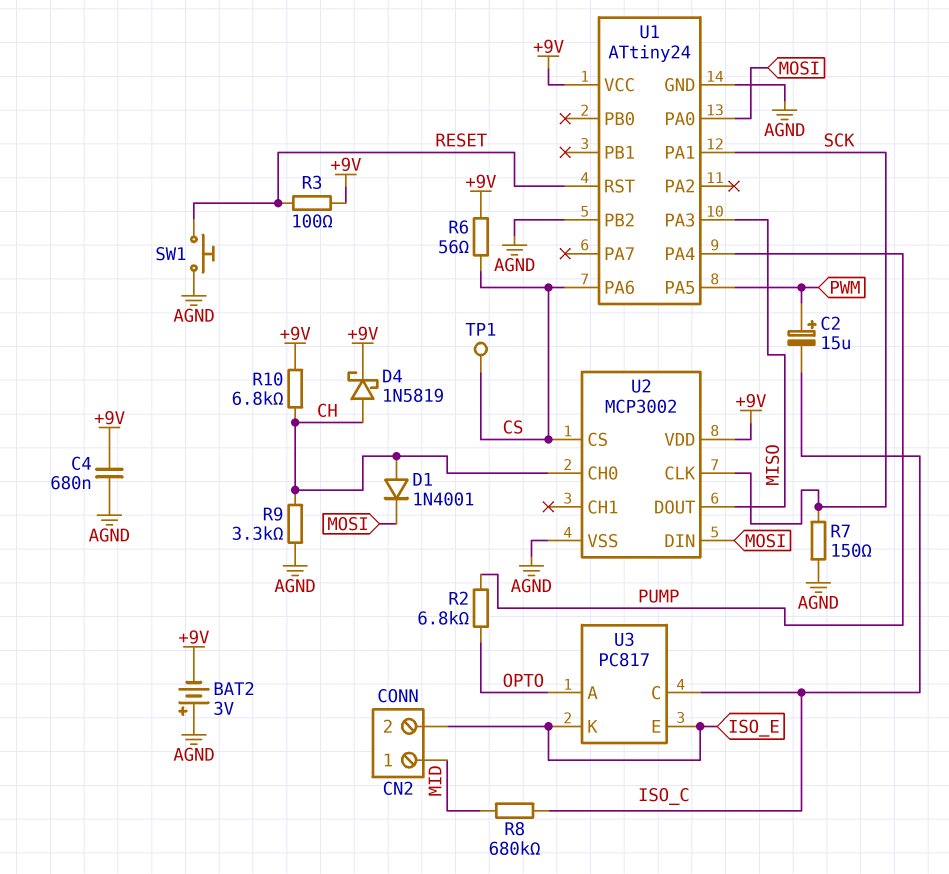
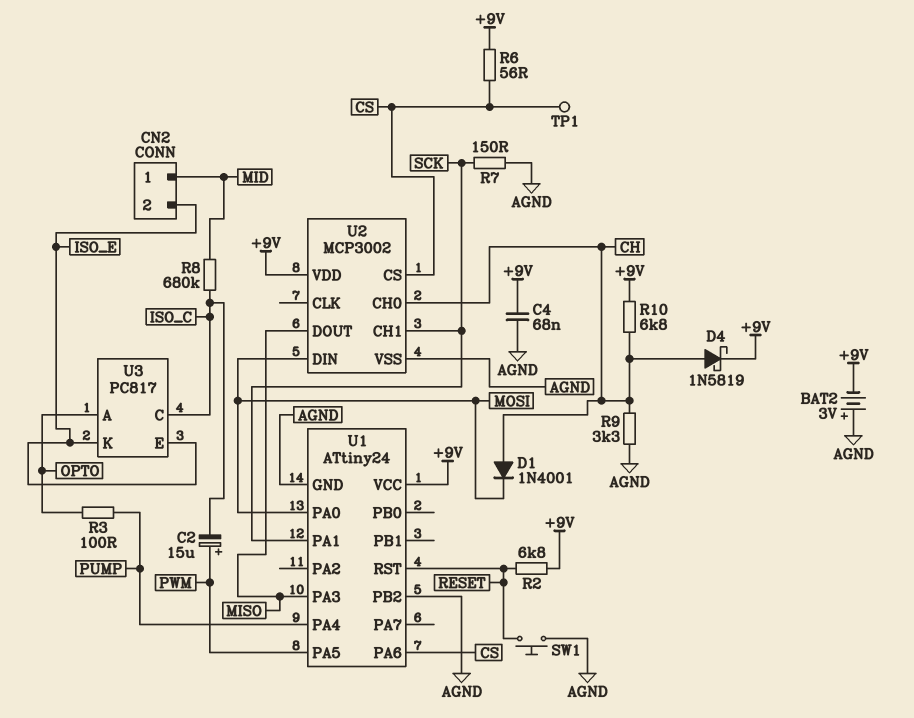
C4: 680nF (+9V, AGND) -> 68nF (+9V, AGND)
R2: 6.8k (OPTO, PUMP) -> 6.8k (+9V, RESET)
R3: 100 (+9V, RESET) -> 100 (OPTO, PUMP)
U2 pin CH1: none -> SCK
U2 pin CLK: SCK -> none

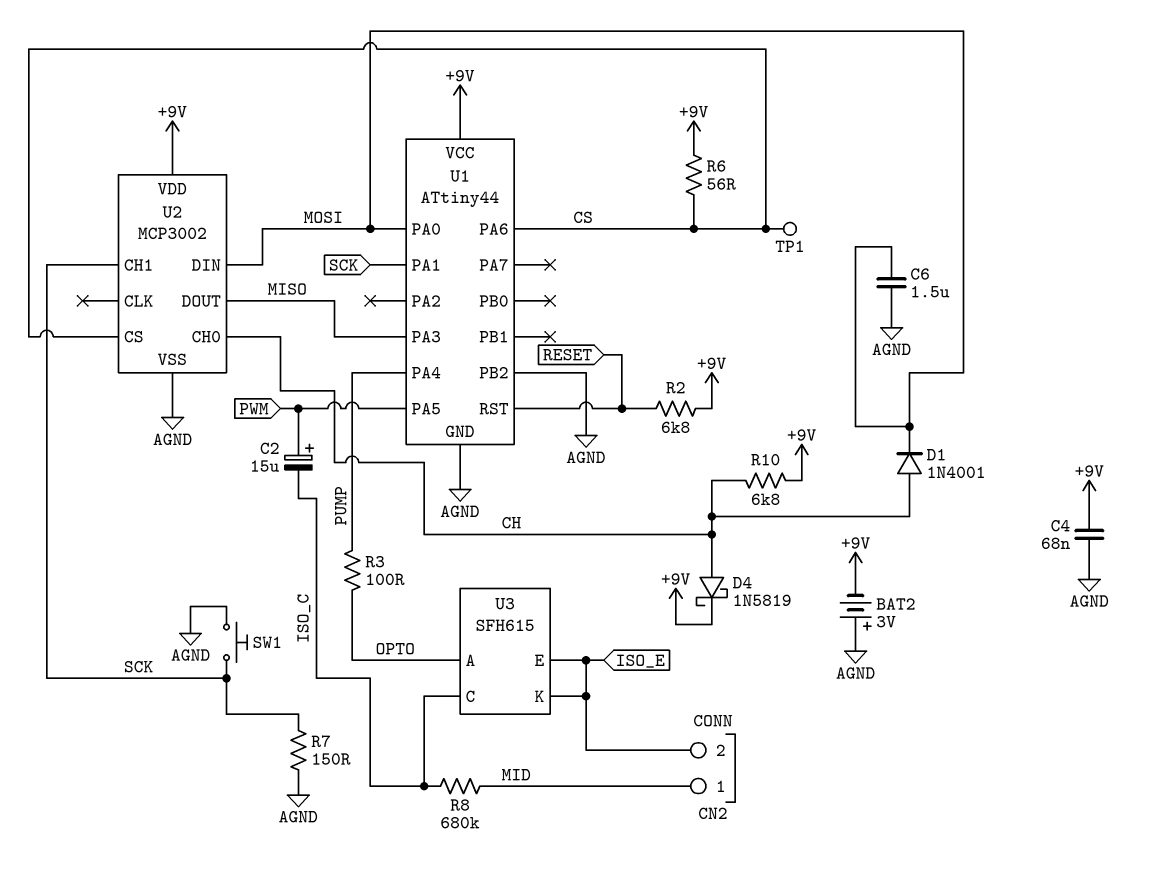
C6: none -> 1.5uF (AGND, MOSI)
R9: 3.3k (AGND, CH) -> none
SW1: button (AGND, RESET) -> button (AGND, SCK)
U1: ATtiny24 -> ATtiny44
U3: PC817 -> SFH615

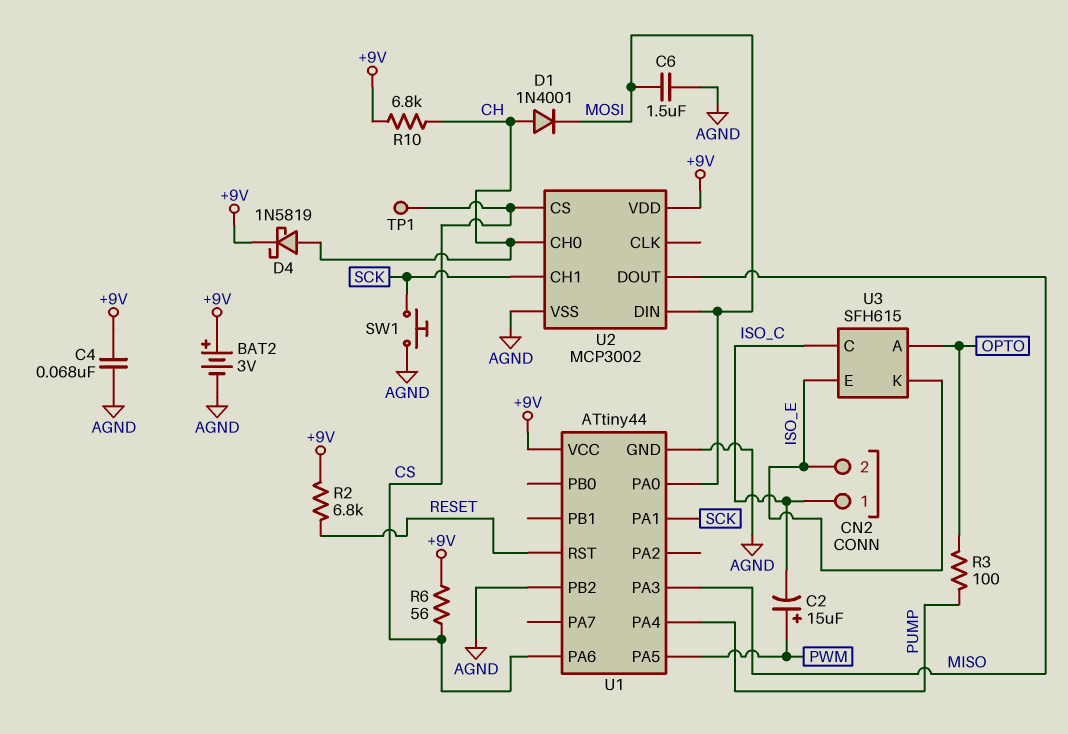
BAT2: 3V (plus AGND, minus +9V) -> 3V (plus +9V, minus AGND)
CN2 pin 1: MID -> ISO_C
R7: 150 (AGND, SCK) -> none
R8: 680k (ISO_C, MID) -> none

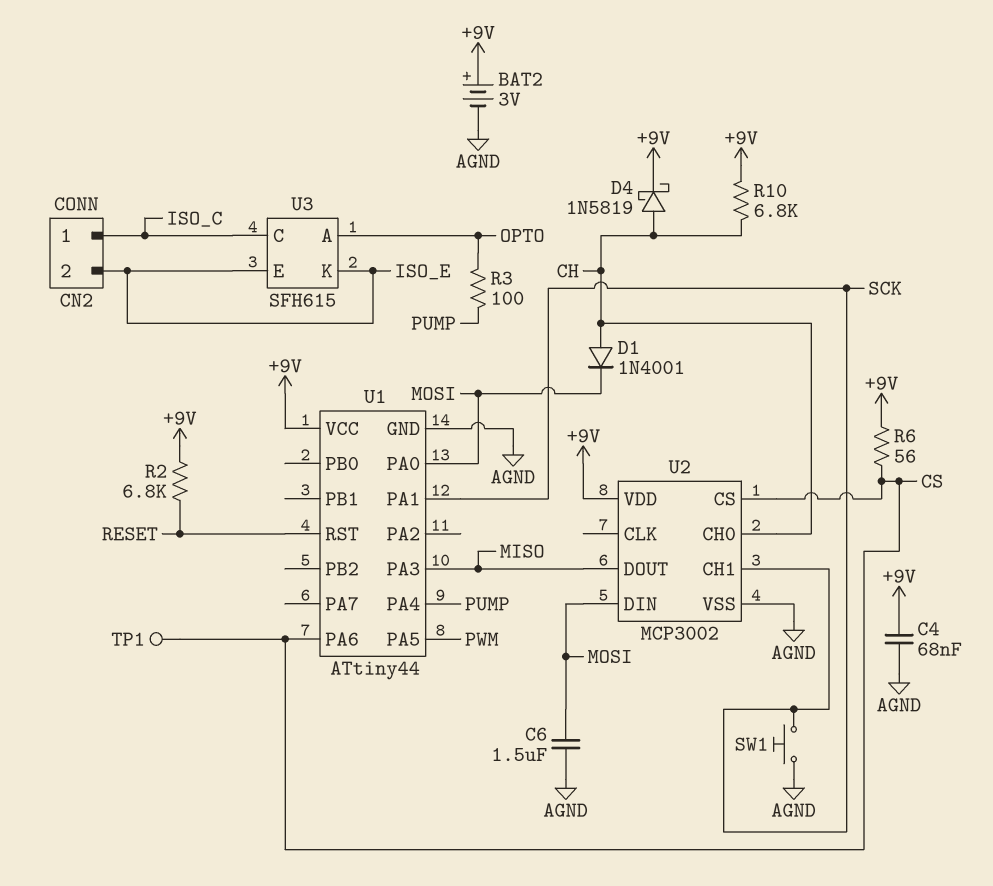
C2: 15uF (plus PWM, minus ISO_C) -> none
U1 pin PB2: AGND -> none

